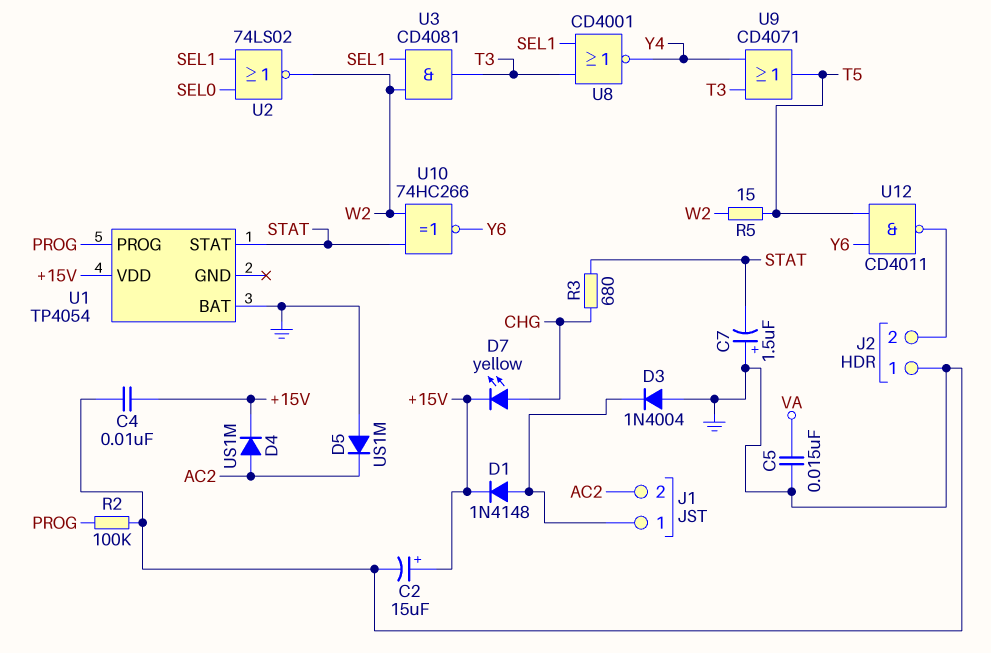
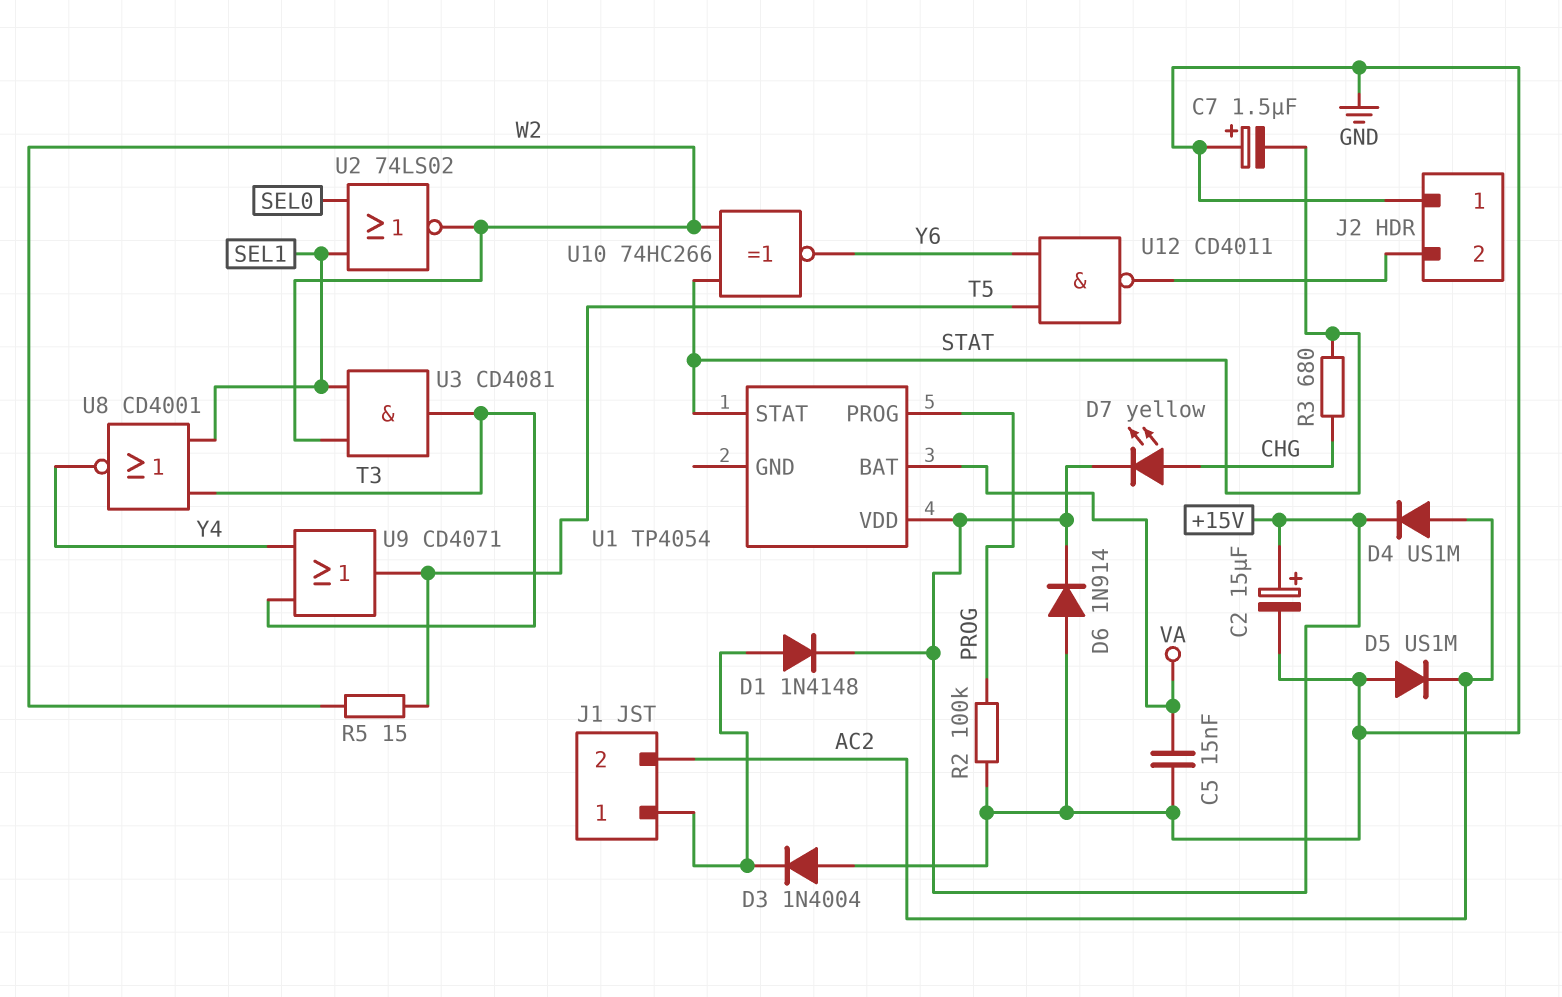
C4: 10nF (+15V, GND) -> none
D6: none -> diode 1N914 (A GND, K +15V)
U1 pin BAT: GND -> VA

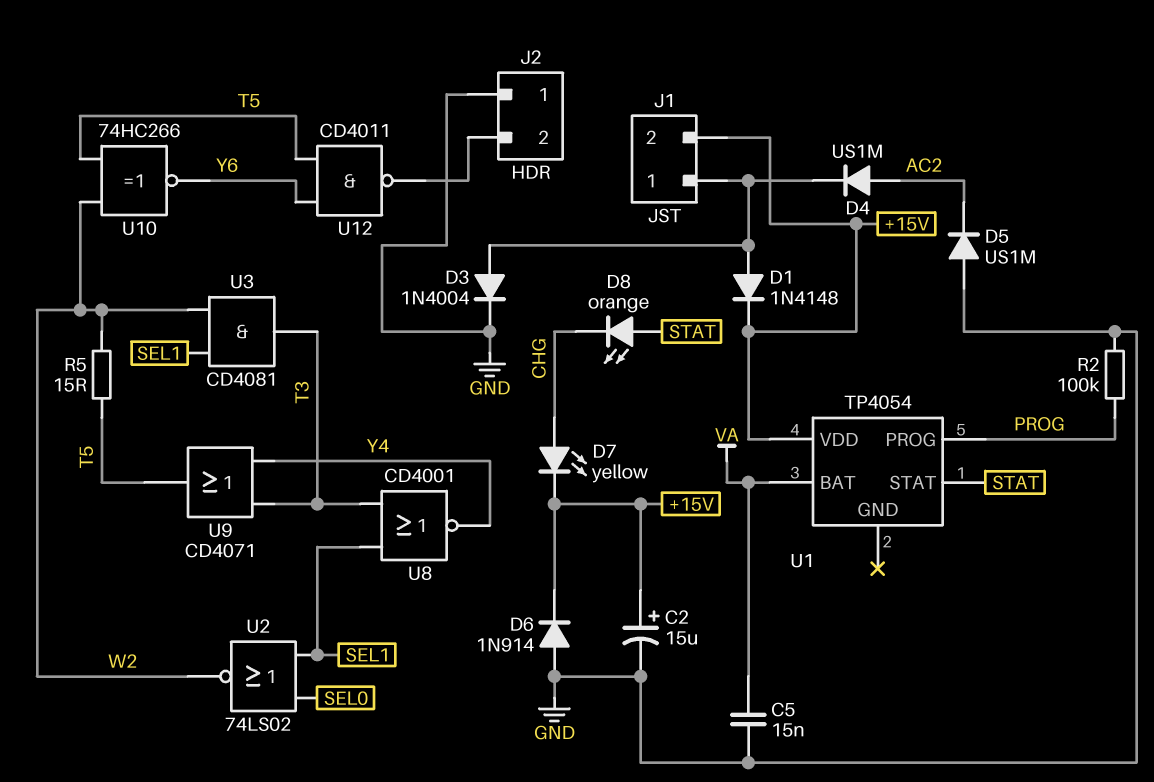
C7: 1.5uF (plus GND, minus STAT) -> none
D3: diode 1N4004 (A GND, K J1/1) -> diode 1N4004 (A J1/1, K GND)
D4: diode US1M (A AC2, K +15V) -> diode US1M (A AC2, K J1/1)
D8: none -> LED orange (A STAT, K CHG)
J1 pin 2: AC2 -> +15V
R3: 680 (CHG, STAT) -> none
U10: XNOR 74HC266 (in STAT, in W2, out Y6) -> XNOR 74HC266 (in T5, in W2, out Y6)

